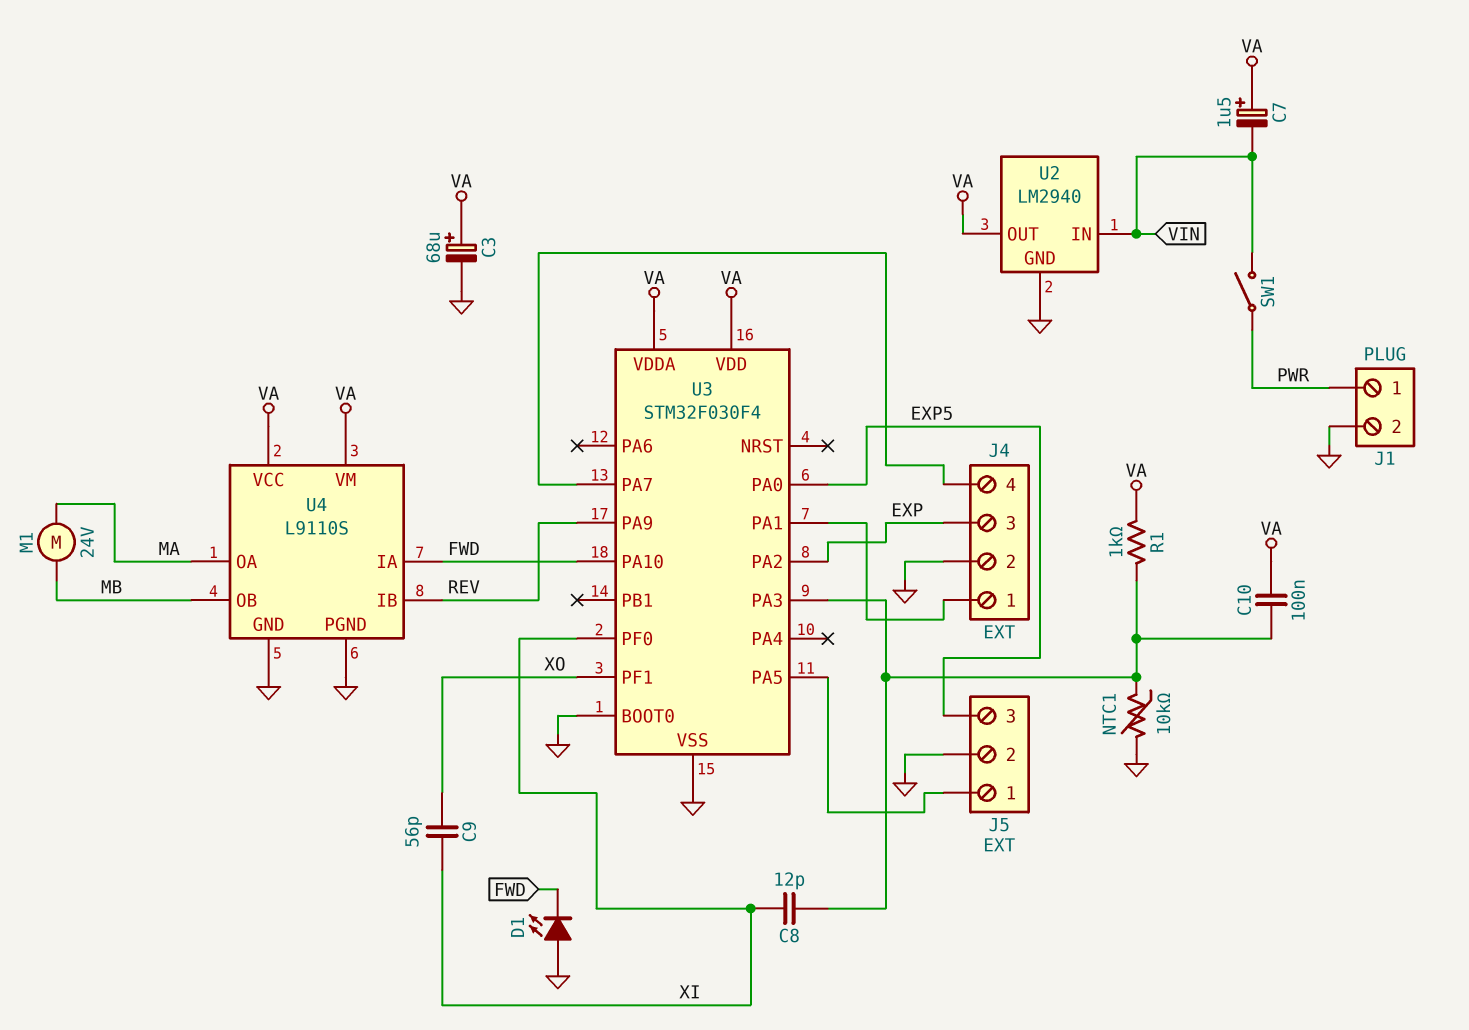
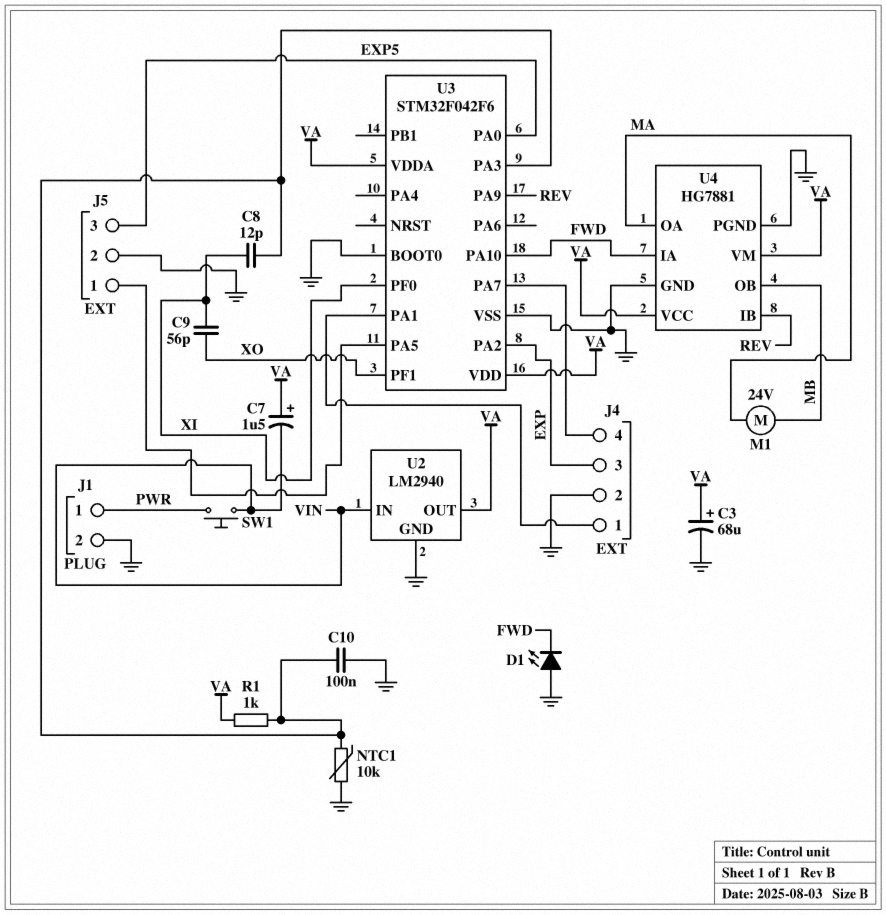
C10: 100nF (U3/PA3, VA) -> 100nF (GND, U3/PA3)
SW1: switch (PWR, VIN) -> button (PWR, VIN)
U3: STM32F030F4 -> STM32F042F6
U4: L9110S -> HG7881

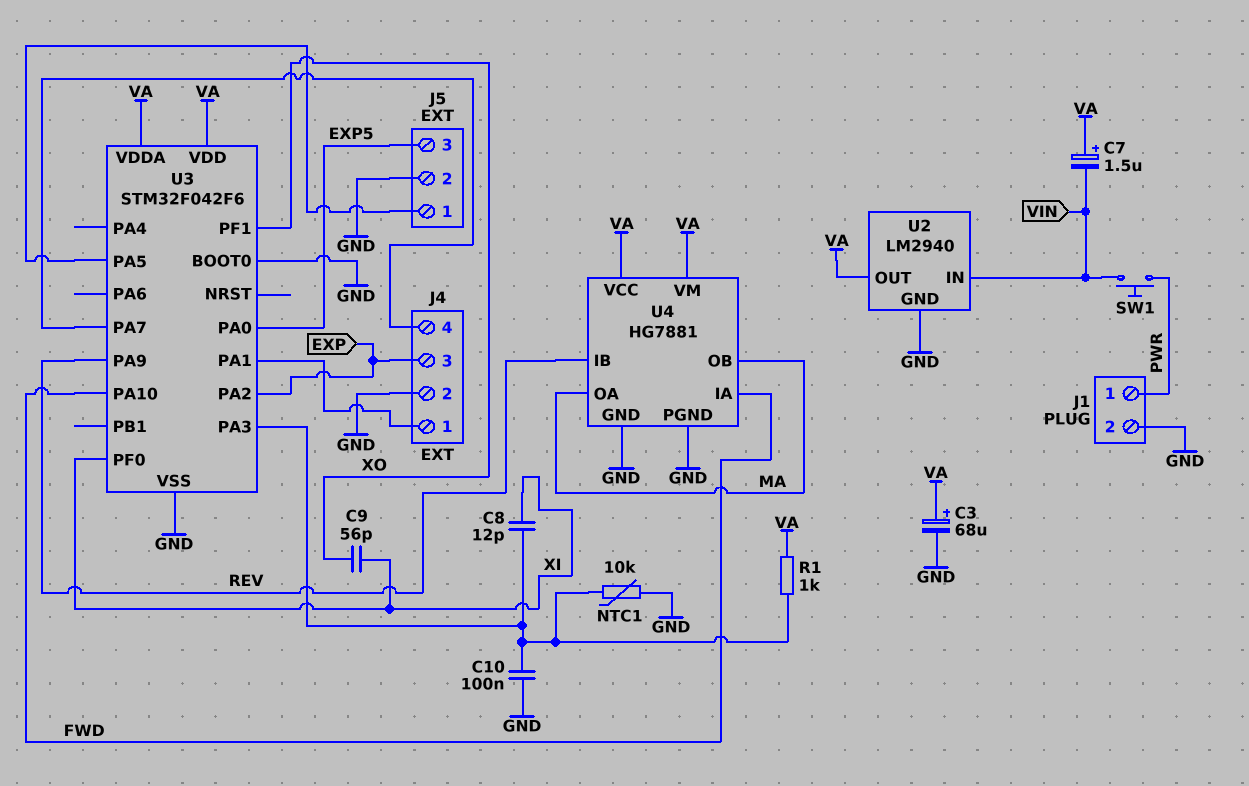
D1: LED (A GND, K FWD) -> none
M1: motor 24V (MA, MB) -> none
U4 pin OB: MB -> MA

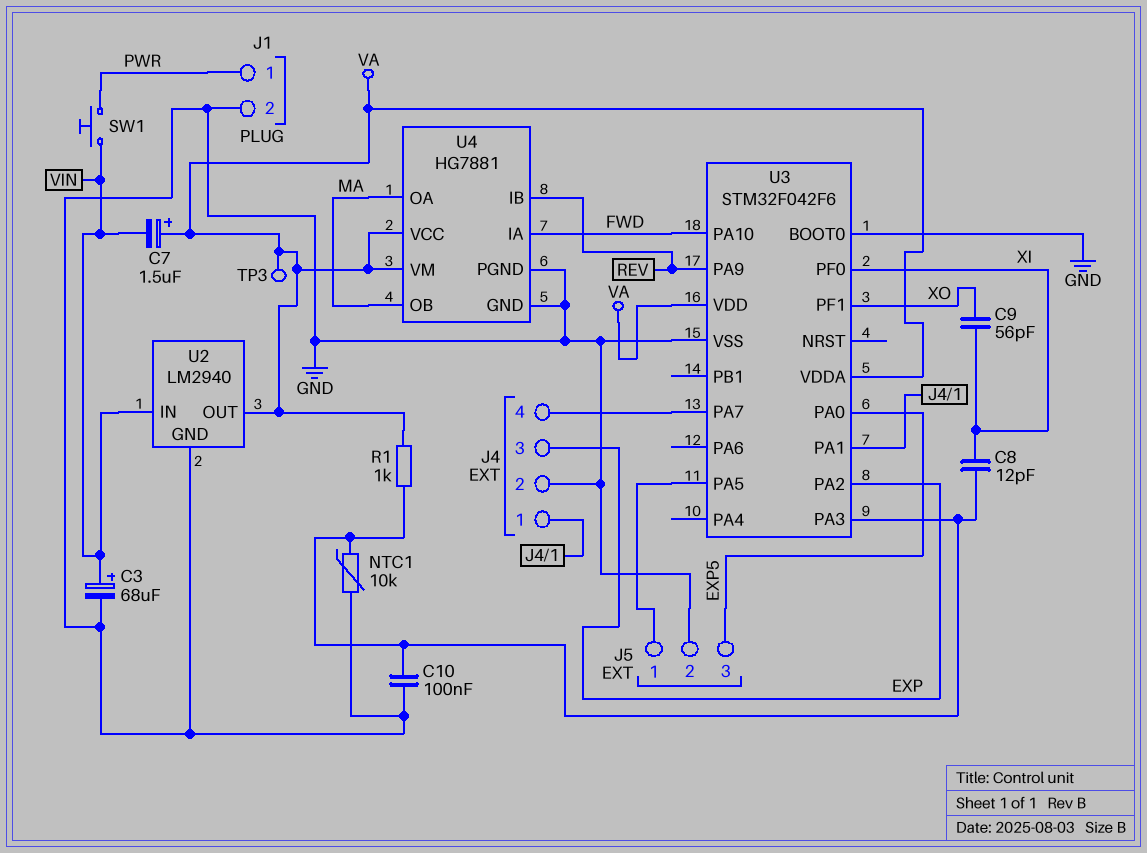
C3: 68uF (plus VA, minus GND) -> 68uF (plus VIN, minus GND)
TP3: none -> test point (VA)

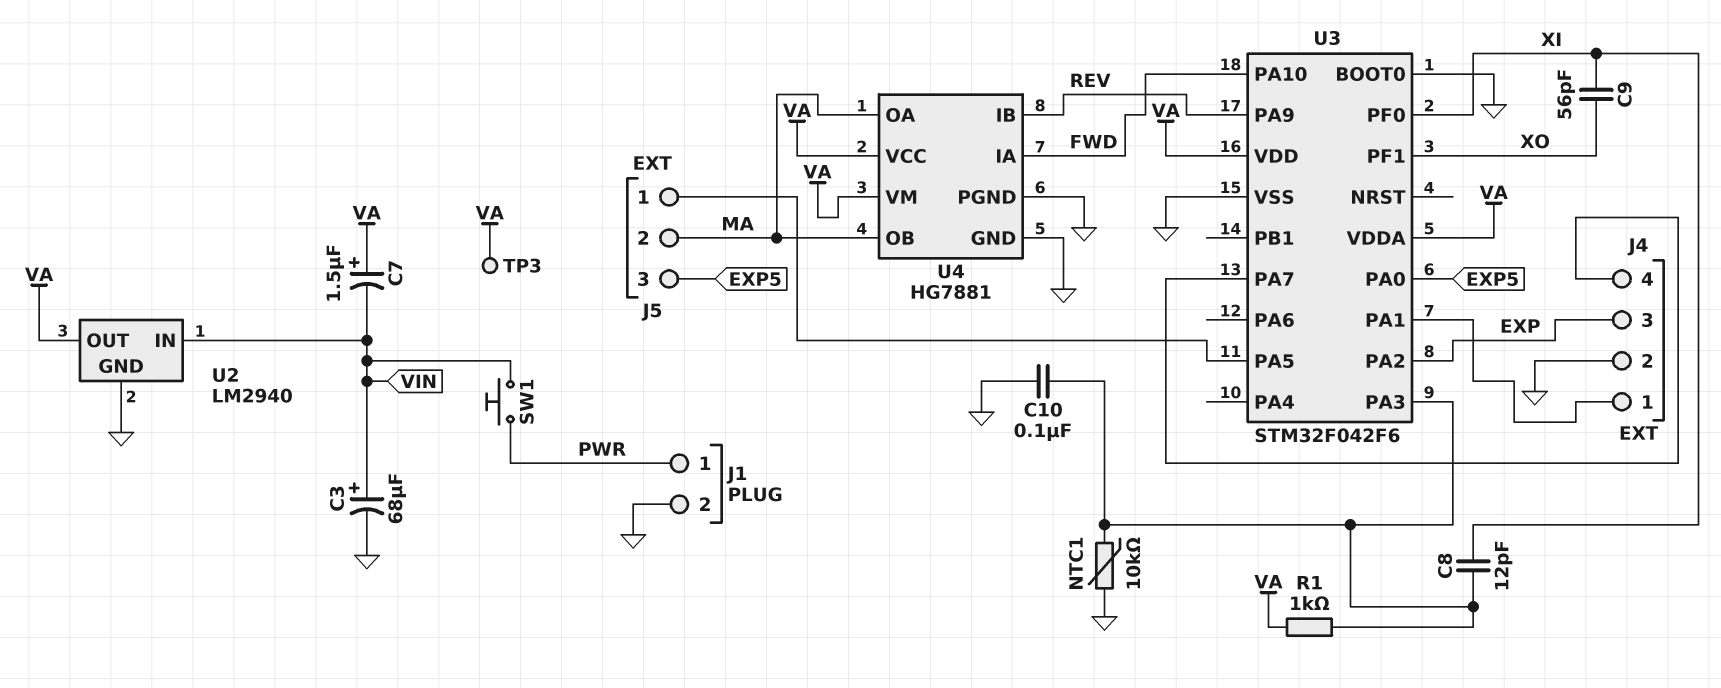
J5 pin 2: GND -> MA

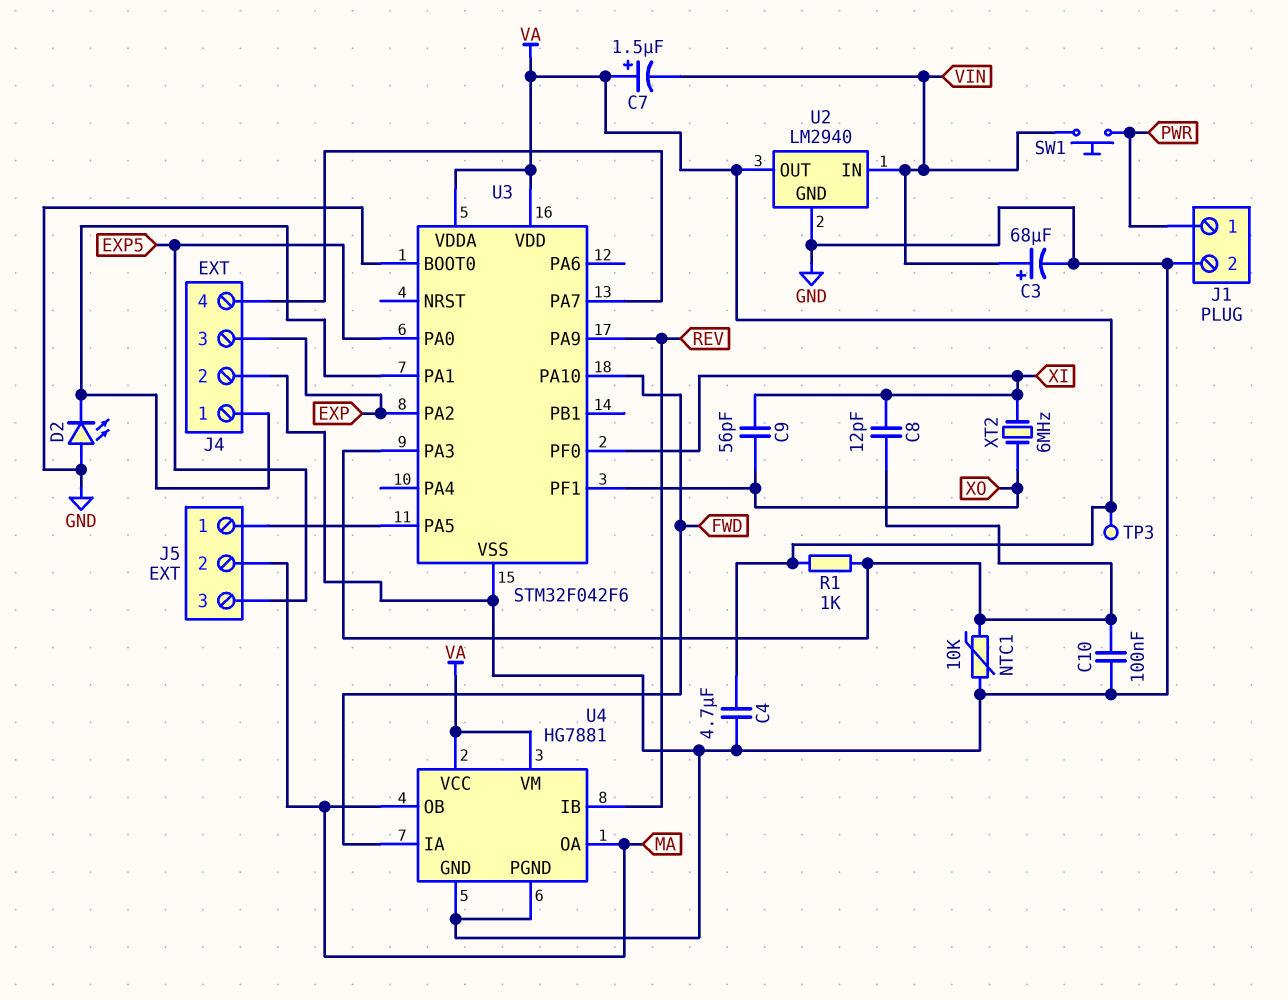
C4: none -> 4.7uF (GND, VA)
D2: none -> LED (A GND, K J4/1)
XT2: none -> 6MHz (XI, XO)

